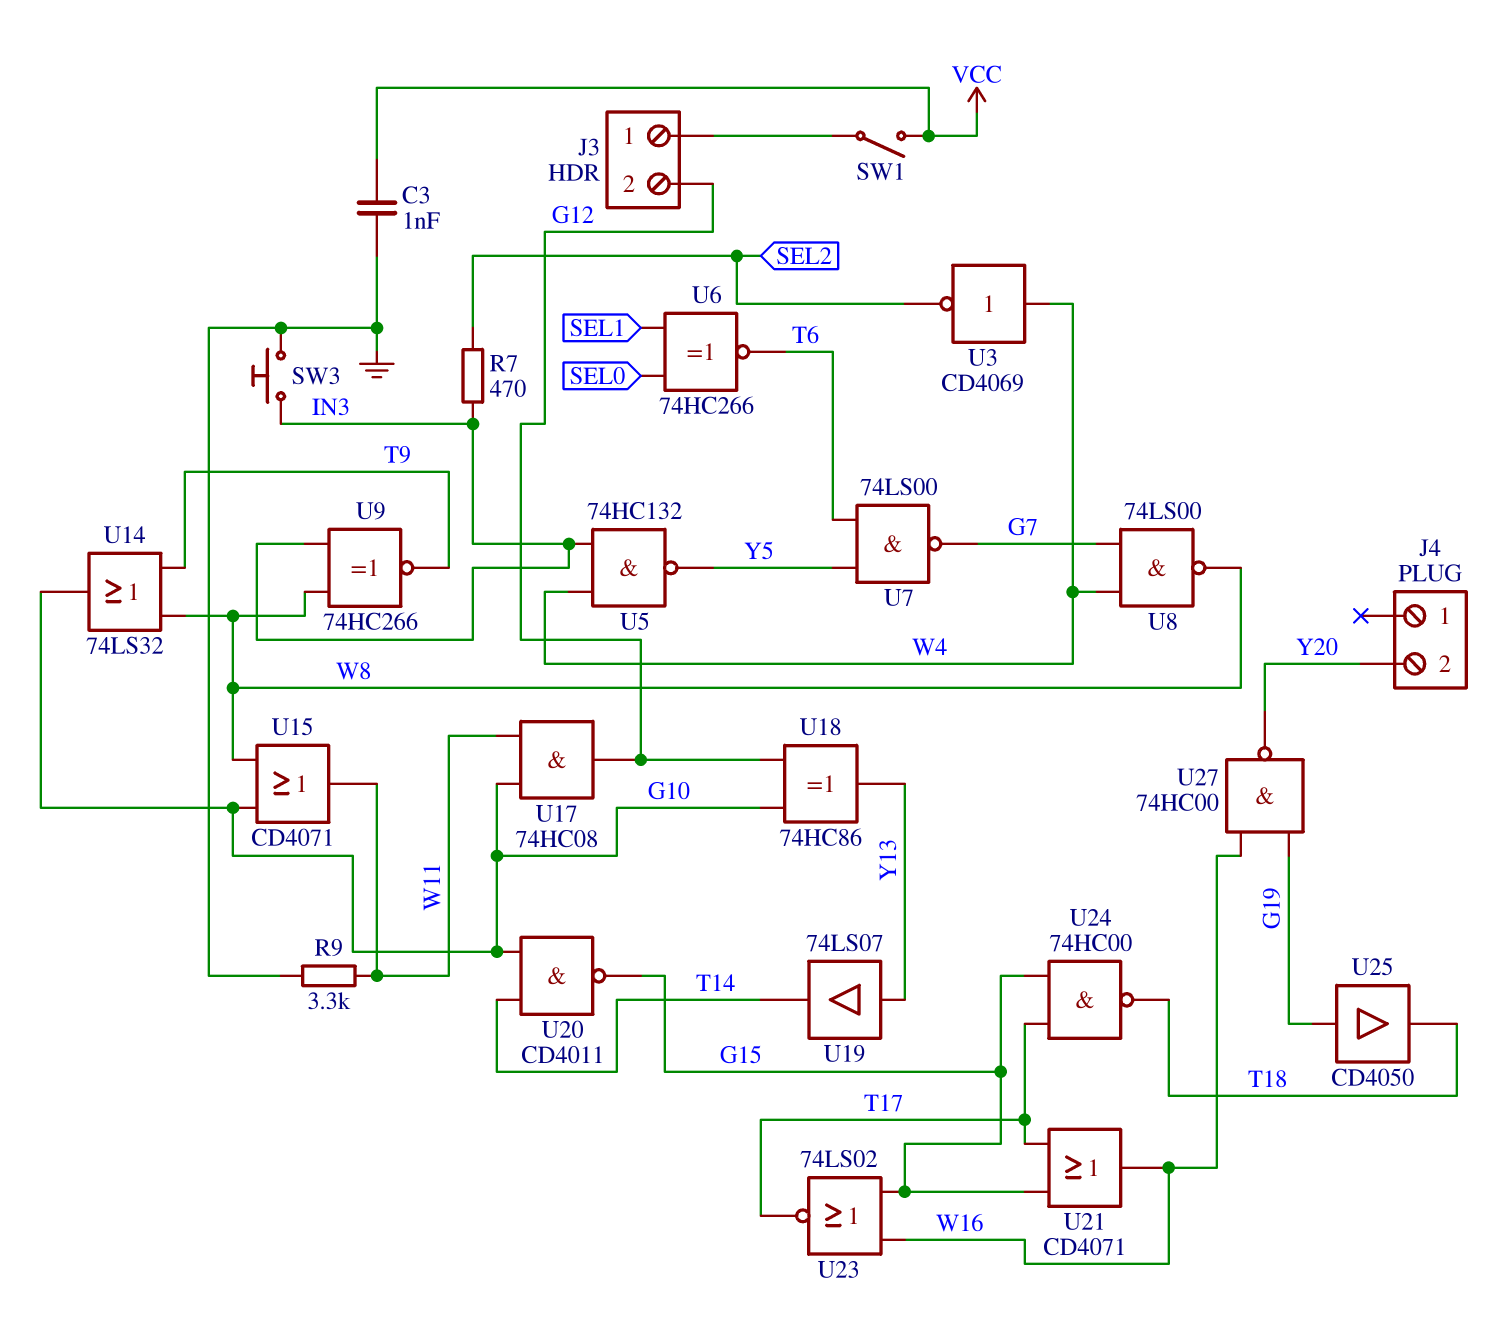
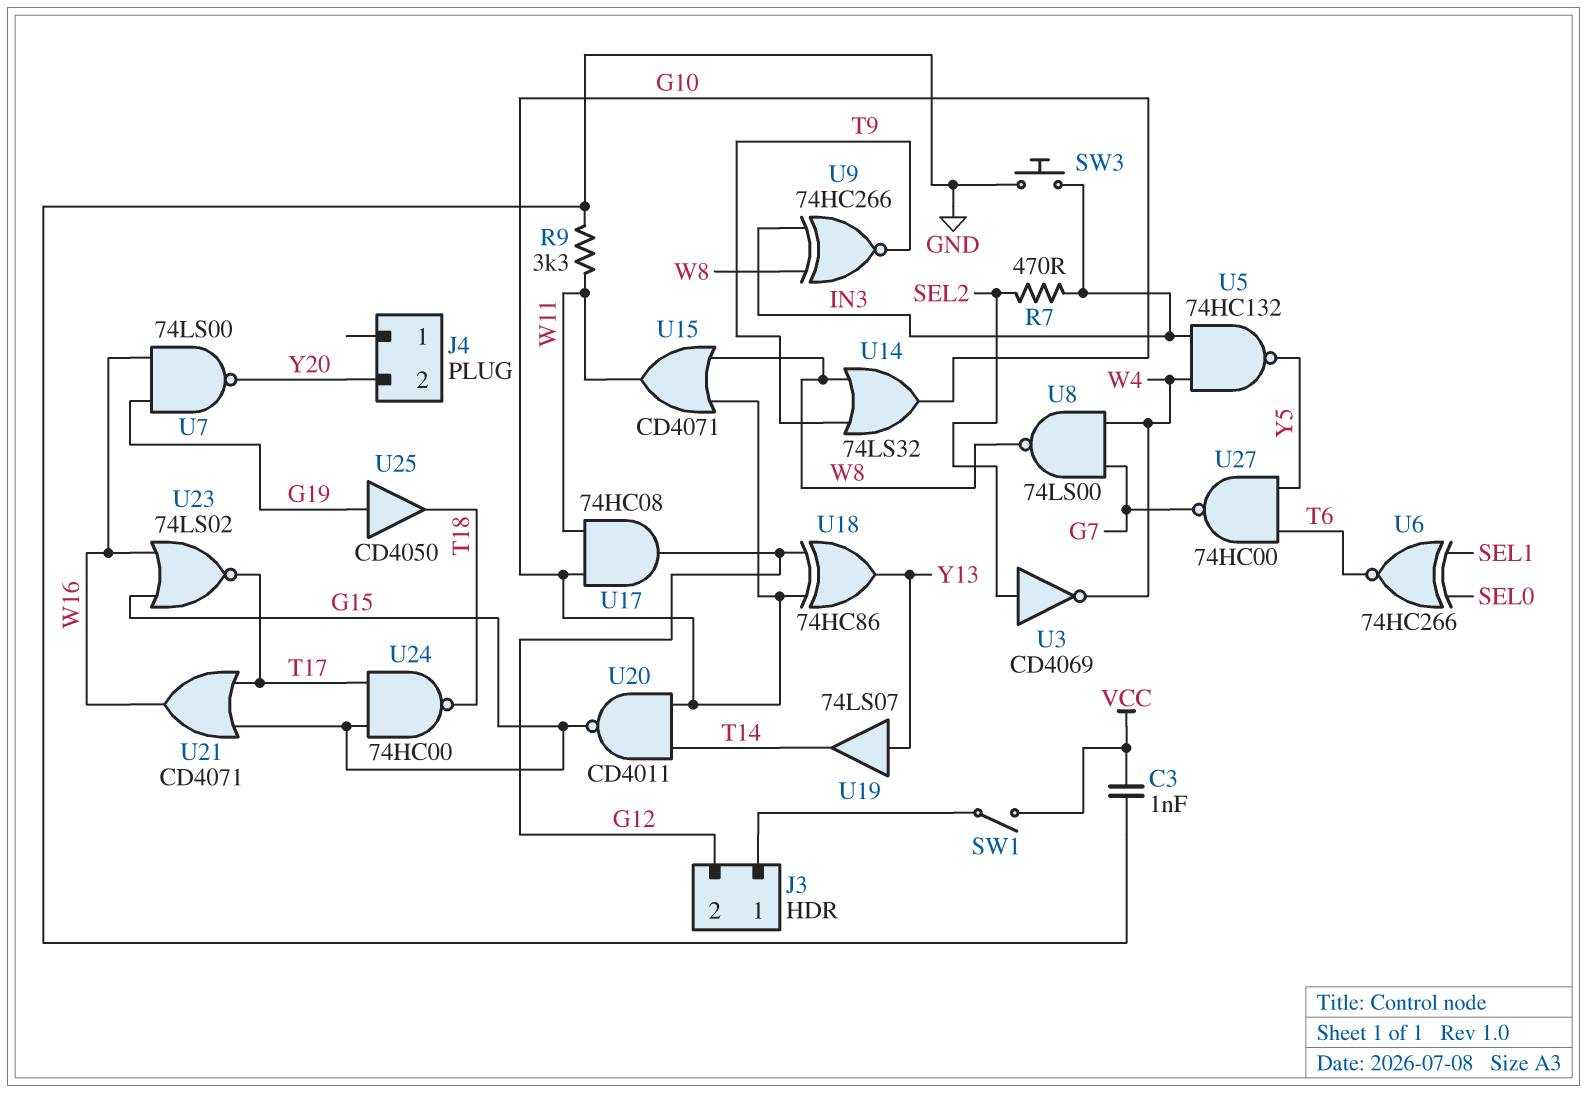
U3: NOT CD4069 (in W4, out SEL2) -> NOT CD4069 (in SEL2, out W4)
U7: NAND 74LS00 (in T6, in Y5, out G7) -> NAND 74LS00 (in G19, in W16, out Y20)
U27: NAND 74HC00 (in G19, in W16, out Y20) -> NAND 74HC00 (in T6, in Y5, out G7)

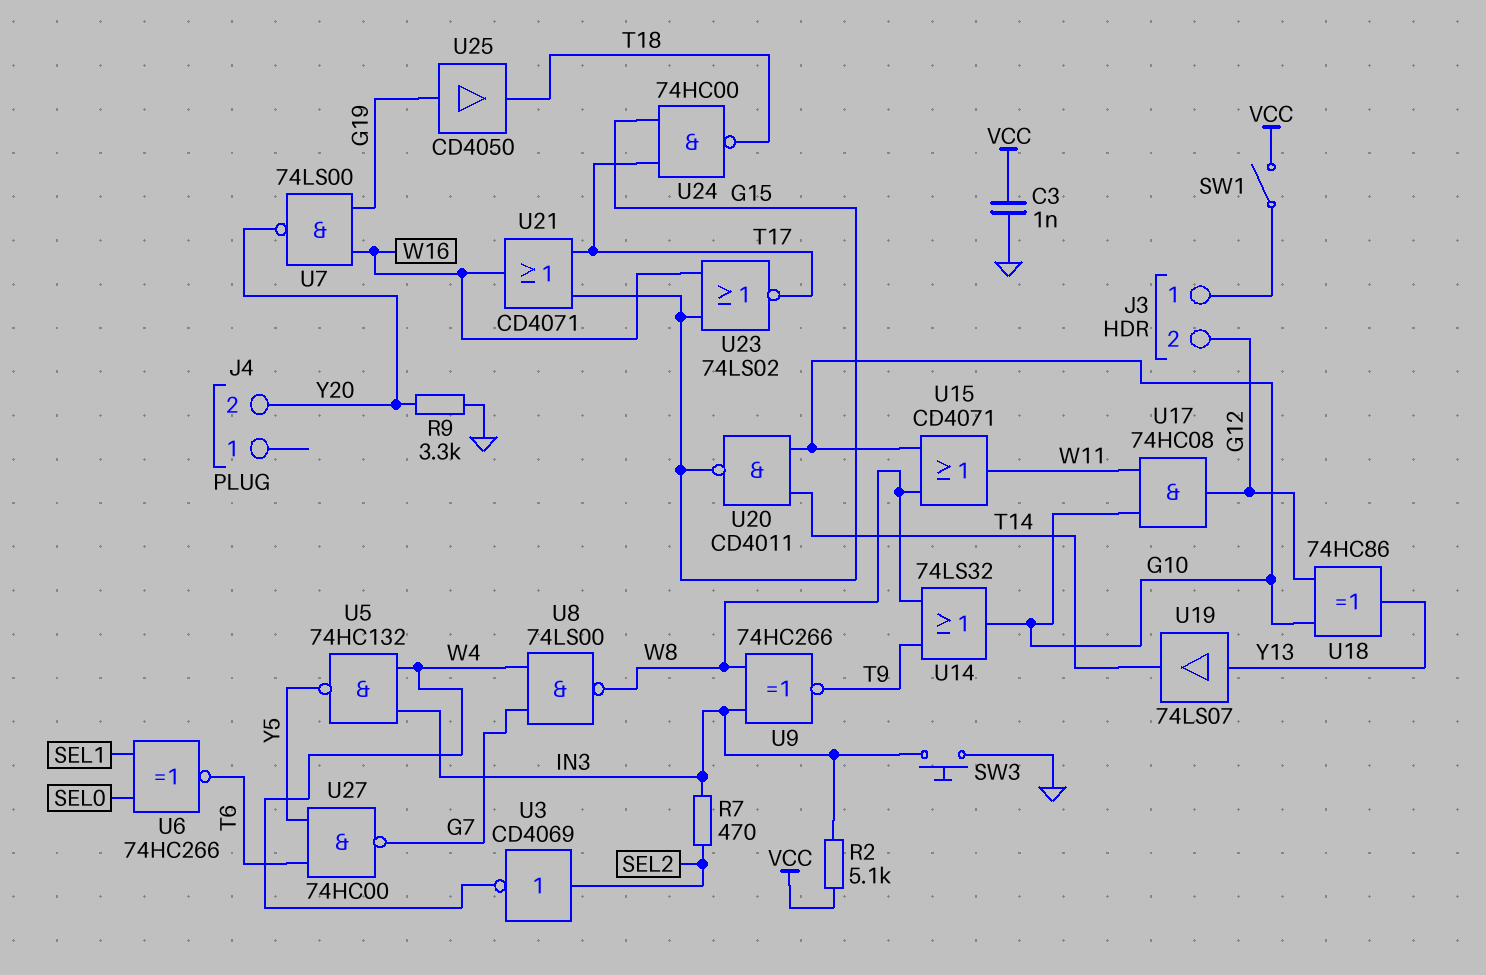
R2: none -> 5.1k (IN3, VCC)
R9: 3.3k (GND, W11) -> 3.3k (GND, Y20)

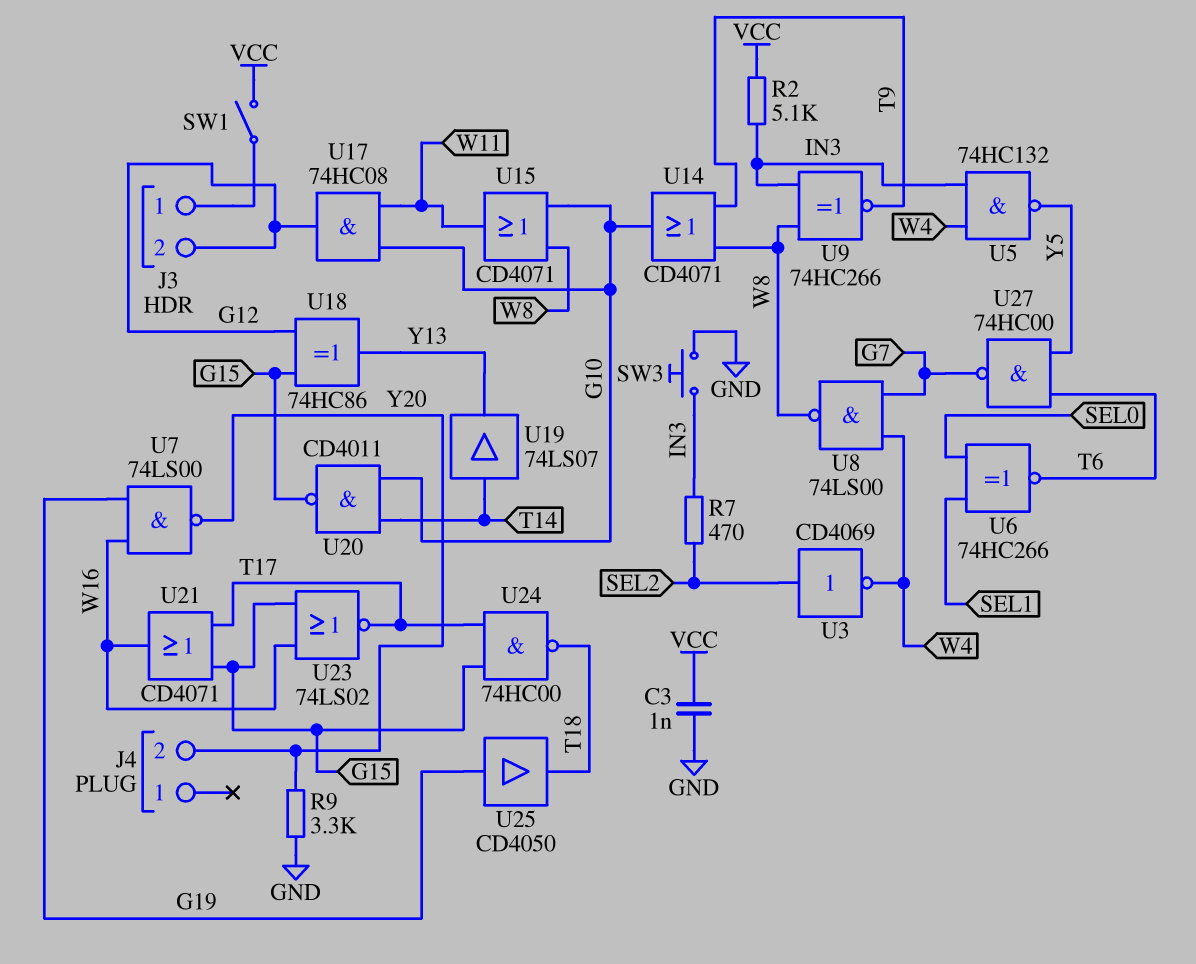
U14: OR 74LS32 (in T9, in W8, out G10) -> OR CD4071 (in T9, in W8, out G10)
U18: XOR 74HC86 (in G10, in G12, out Y13) -> XOR 74HC86 (in G12, in G15, out Y13)
U19: buffer 74LS07 (in Y13, out T14) -> buffer 74LS07 (in T14, out Y13)

